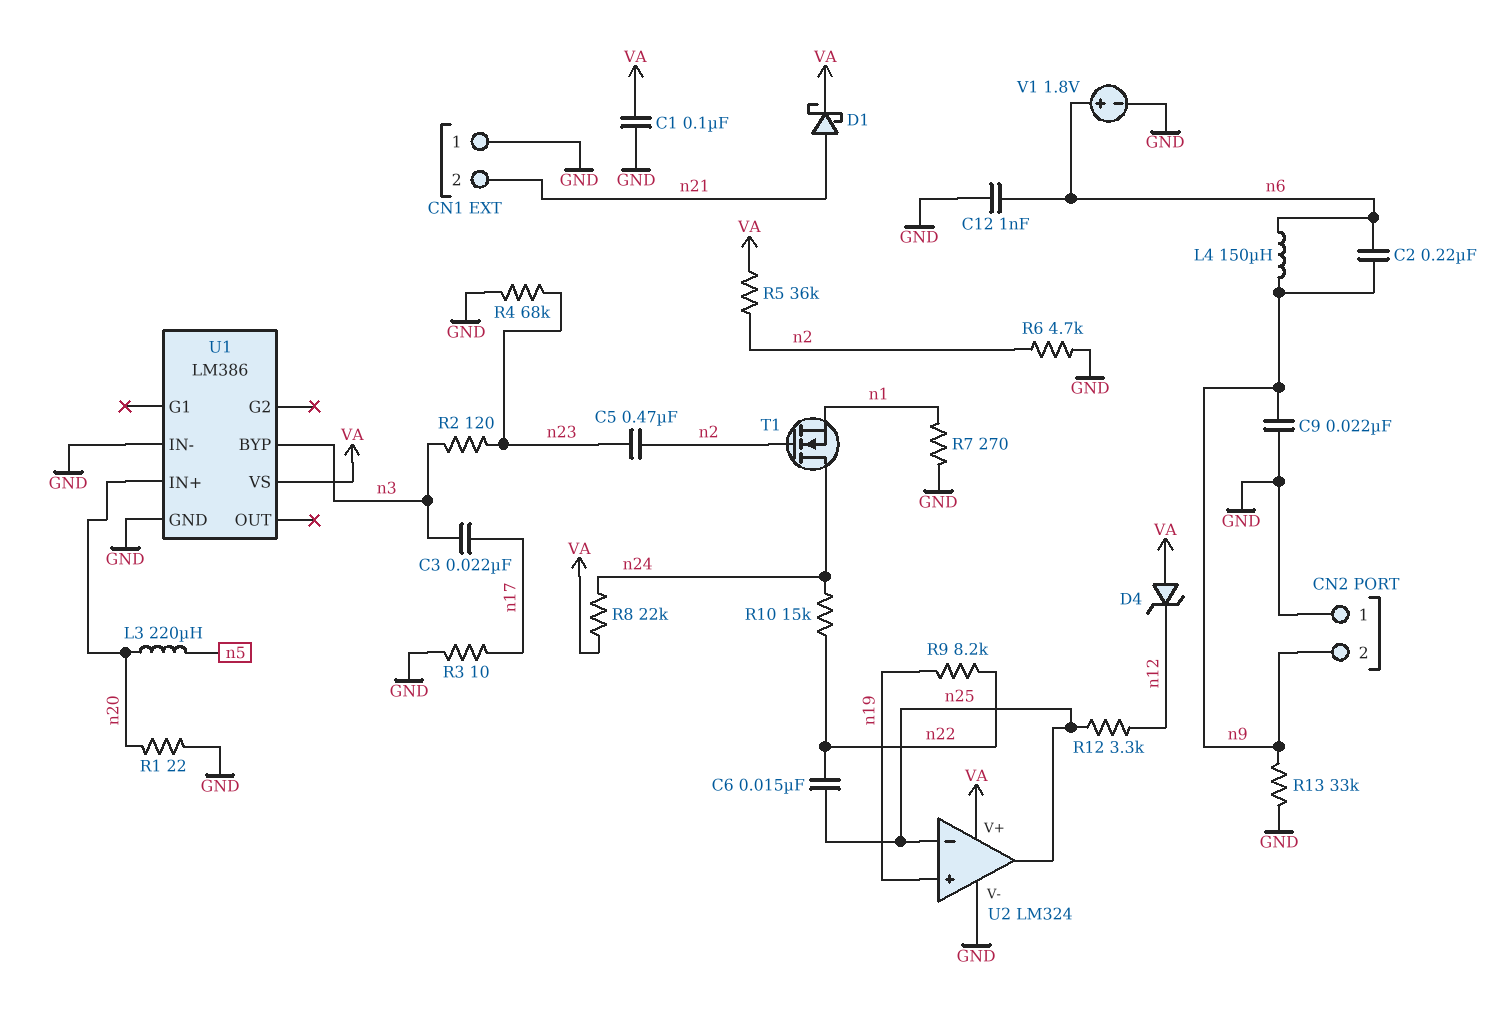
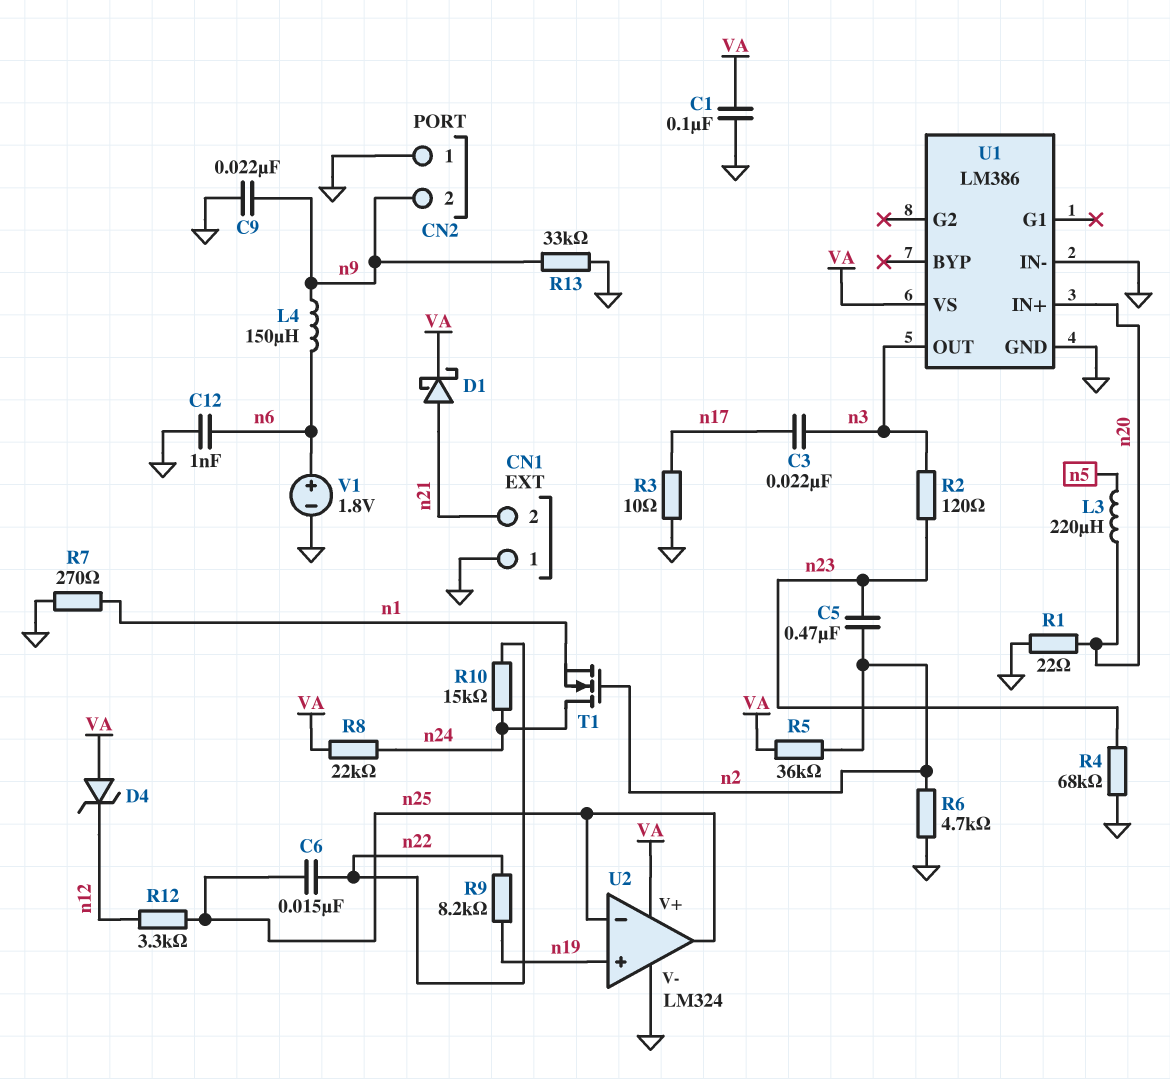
C2: 220nF (n6, n9) -> none
U1 pin BYP: n3 -> none
U1 pin OUT: none -> n3

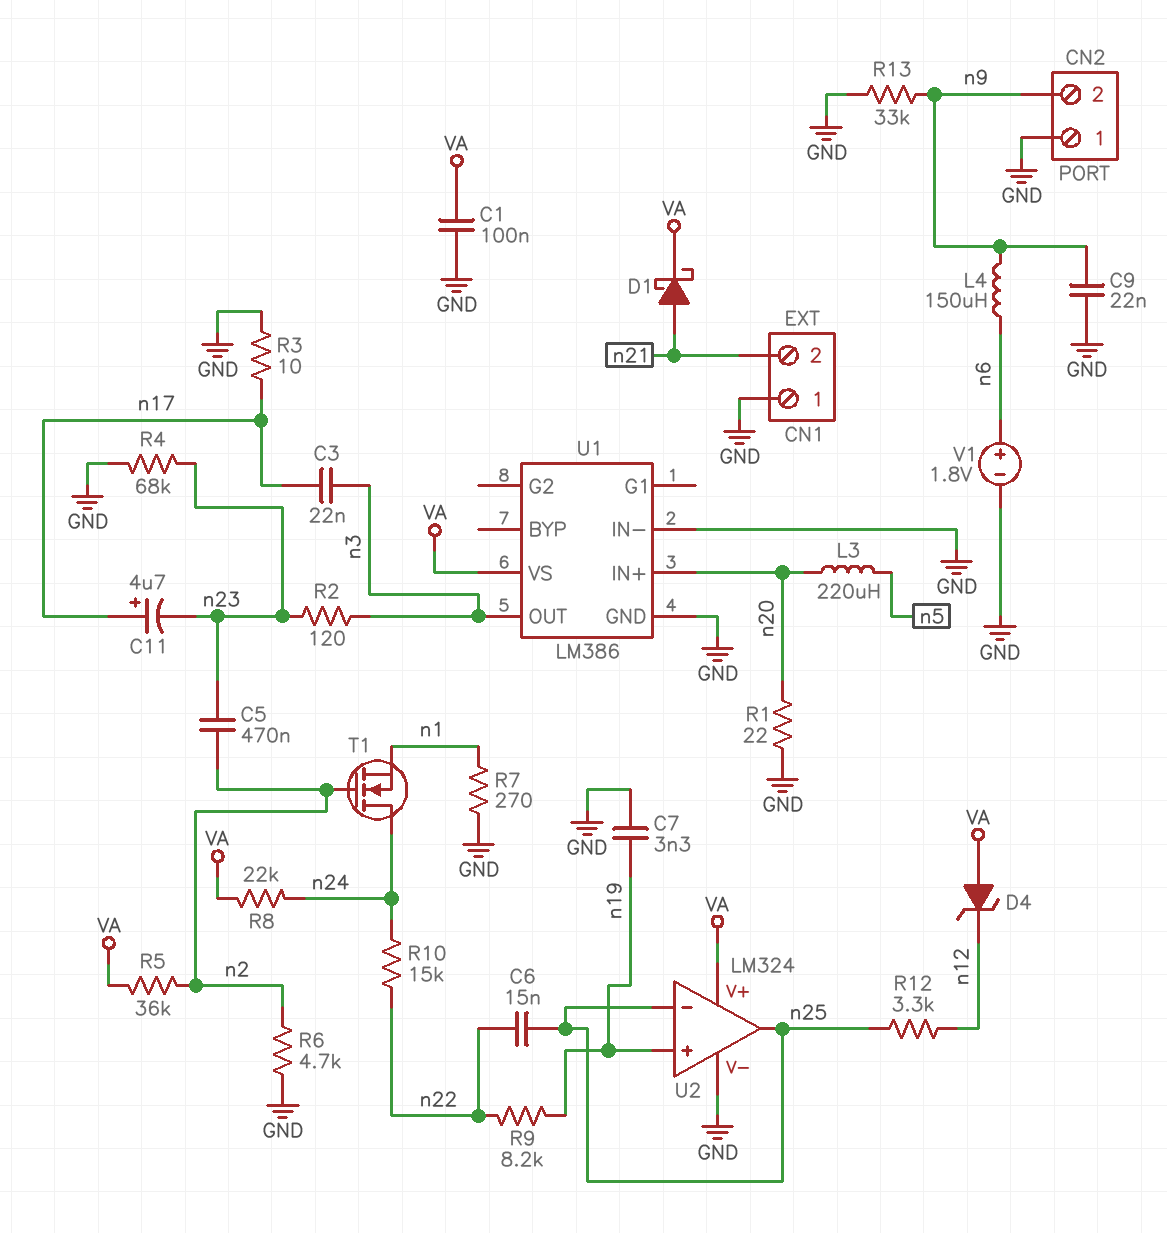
C7: none -> 3.3nF (GND, n19)
C11: none -> 4.7uF (plus n17, minus n23)
C12: 1nF (GND, n6) -> none

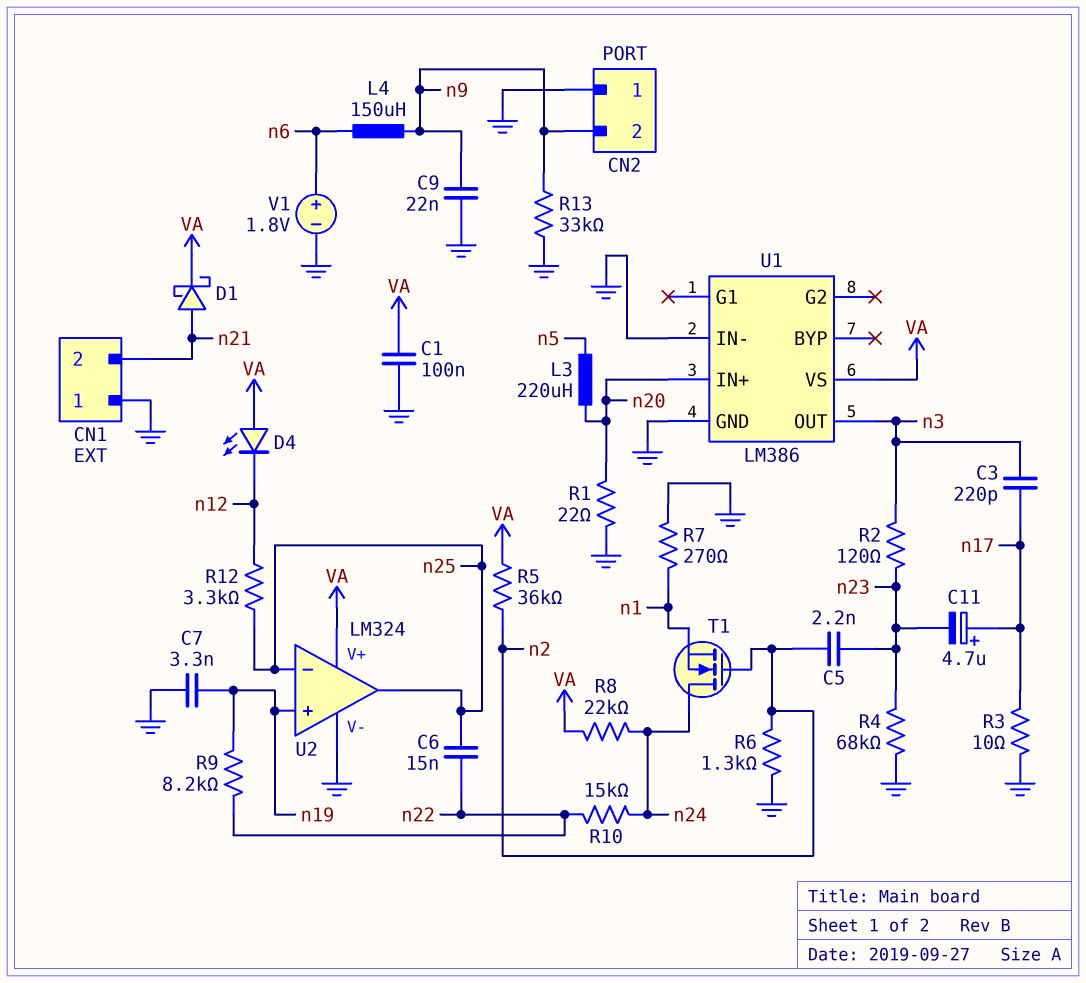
C3: 22nF (n3, n17) -> 220pF (n3, n17)
C5: 470nF (n2, n23) -> 2.2nF (n2, n23)
D4: zener (A VA, K n12) -> LED (A VA, K n12)
R6: 4.7k (GND, n2) -> 1.3k (GND, n2)

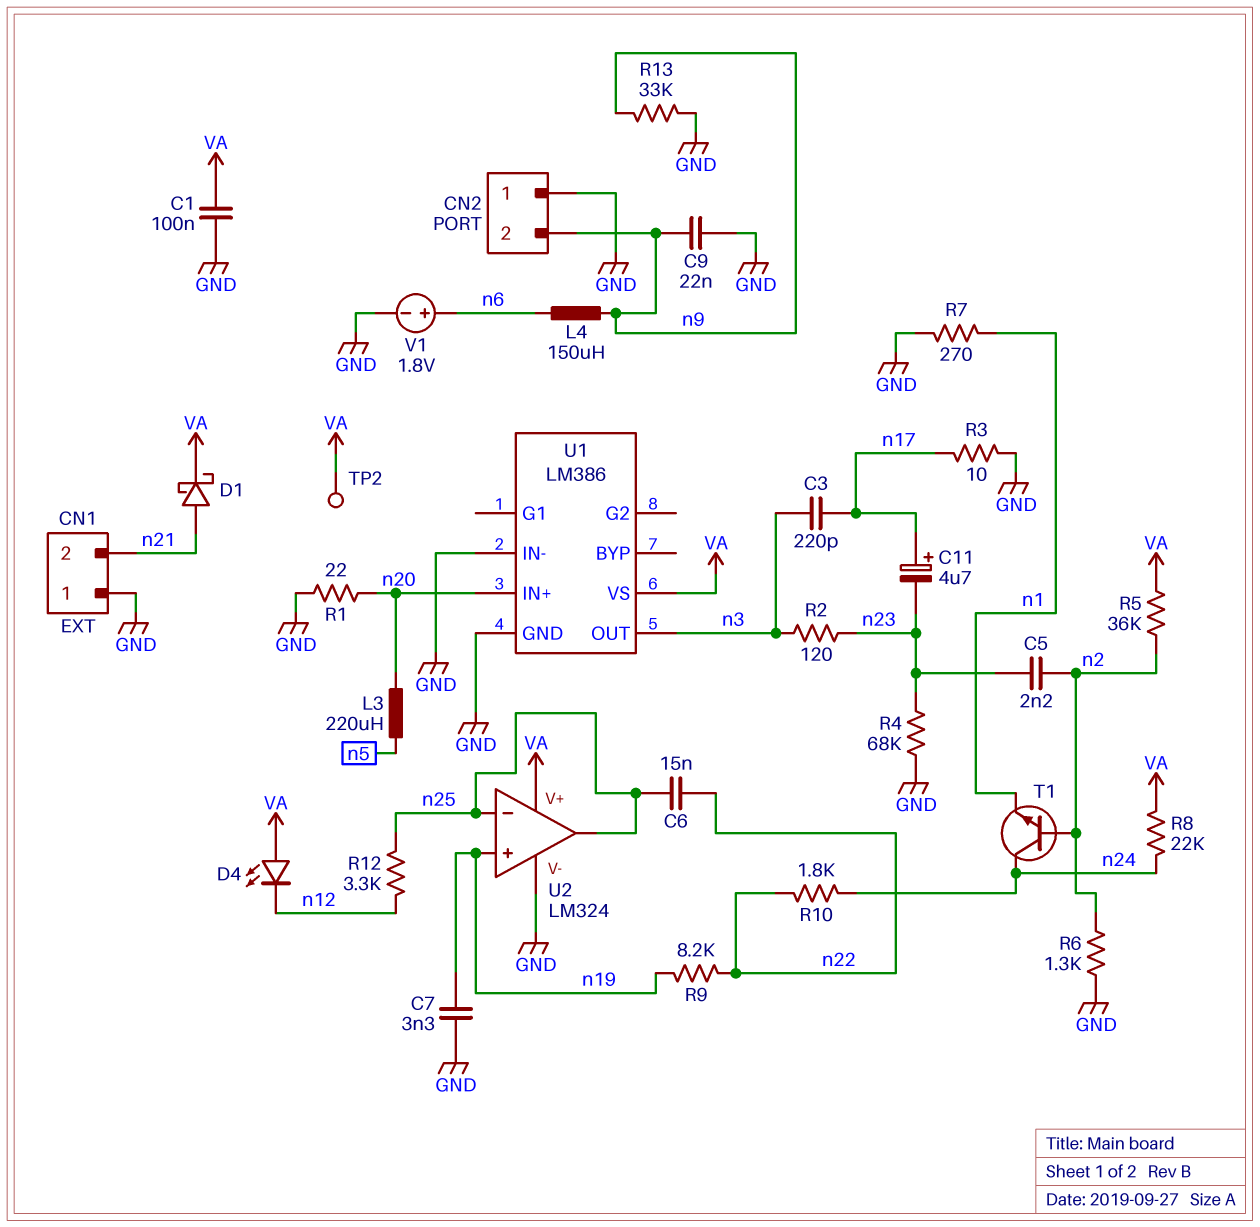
R10: 15k (n22, n24) -> 1.8k (n22, n24)
T1: NMOS (G n2, D n24, S n1) -> NPN (B n2, C n24, E n1)
TP2: none -> test point (VA)

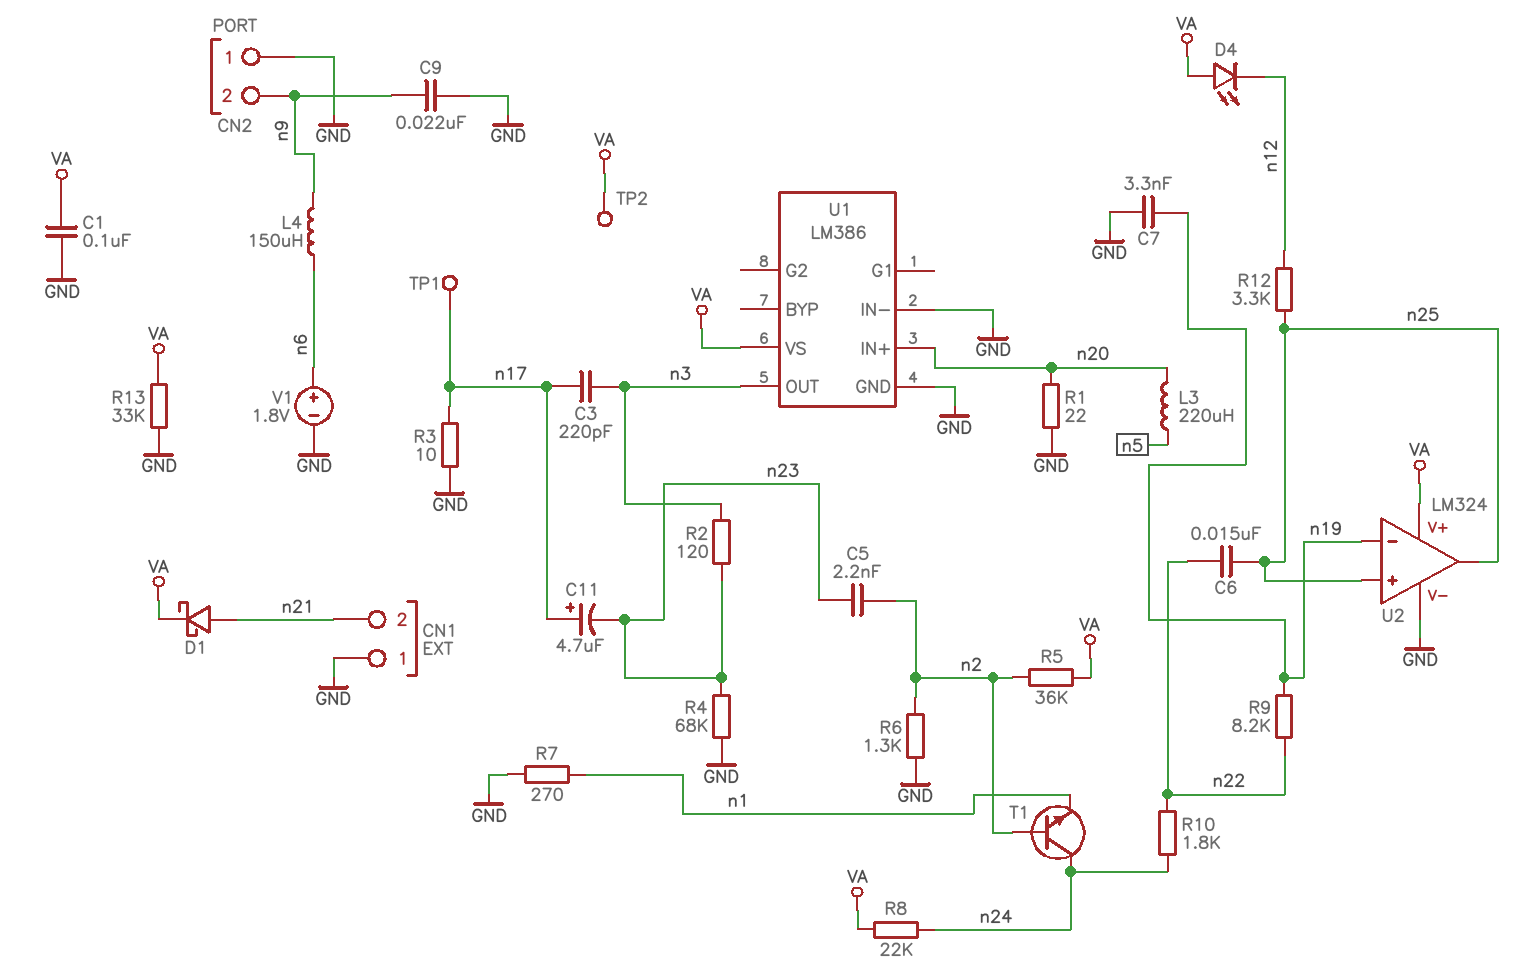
R13: 33k (GND, n9) -> 33k (GND, VA)
TP1: none -> test point (n17)
U2 pin in+: n19 -> n25
U2 pin in-: n25 -> n19

